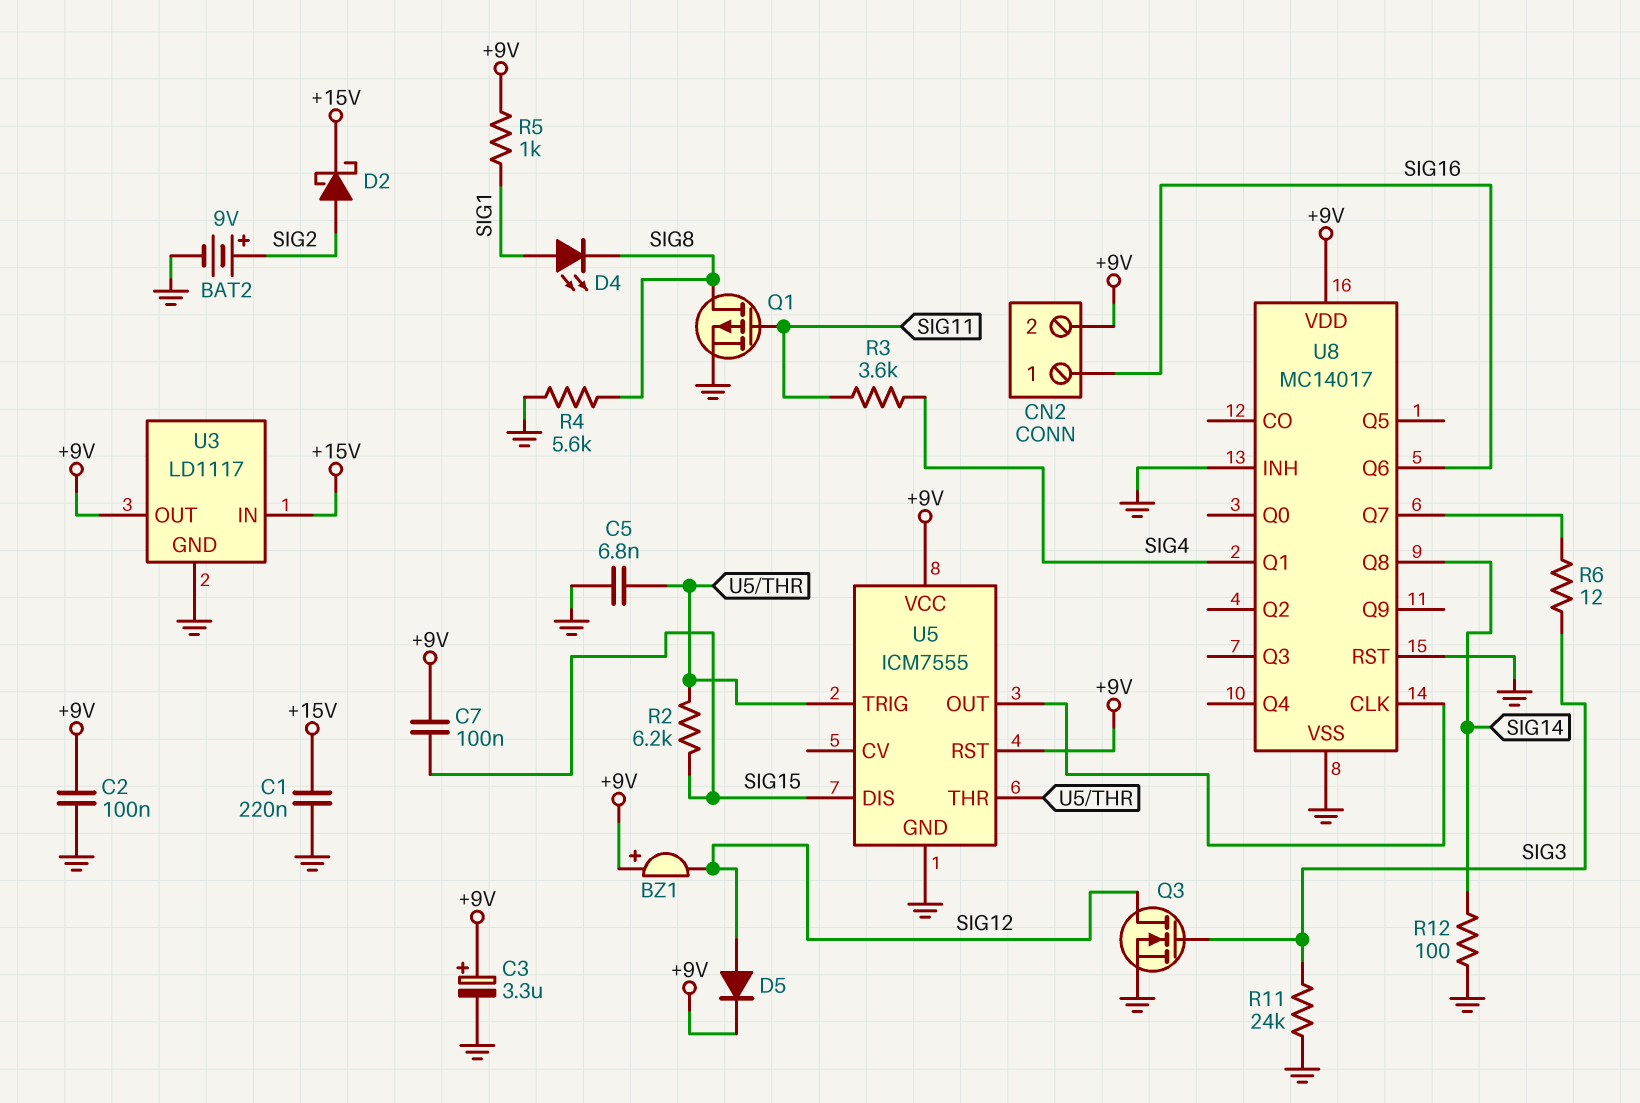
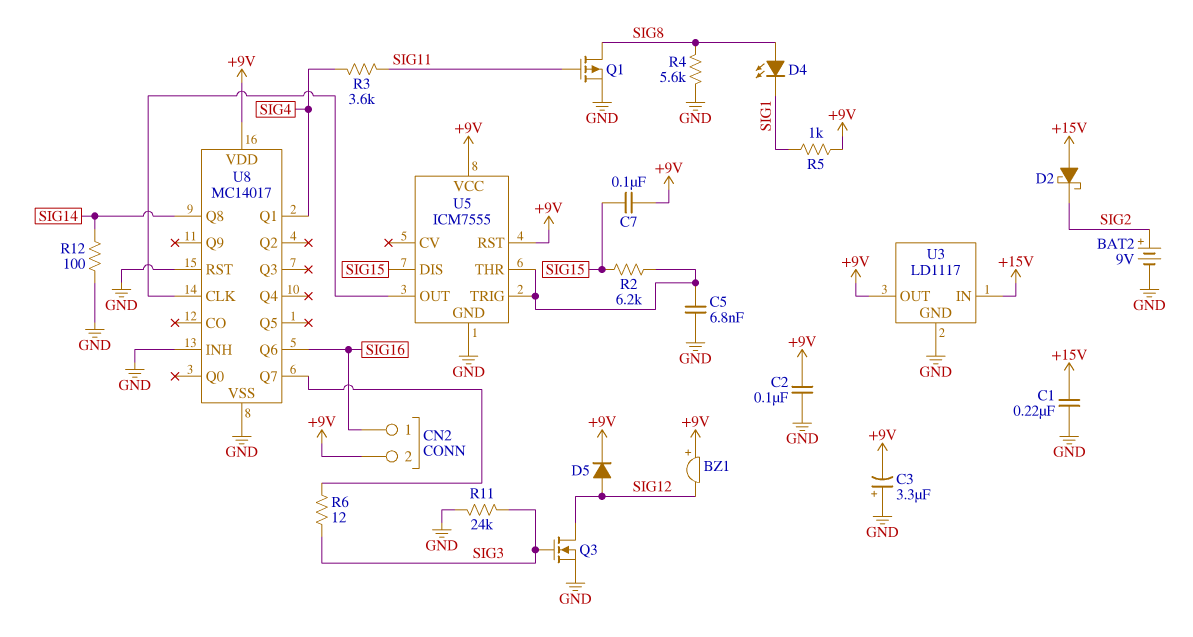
C3: 3.3uF (plus +9V, minus GND) -> 3.3uF (plus GND, minus +9V)
D2: schottky (A SIG2, K +15V) -> schottky (A +15V, K SIG2)
D4: LED (A SIG1, K SIG8) -> LED (A SIG8, K SIG1)

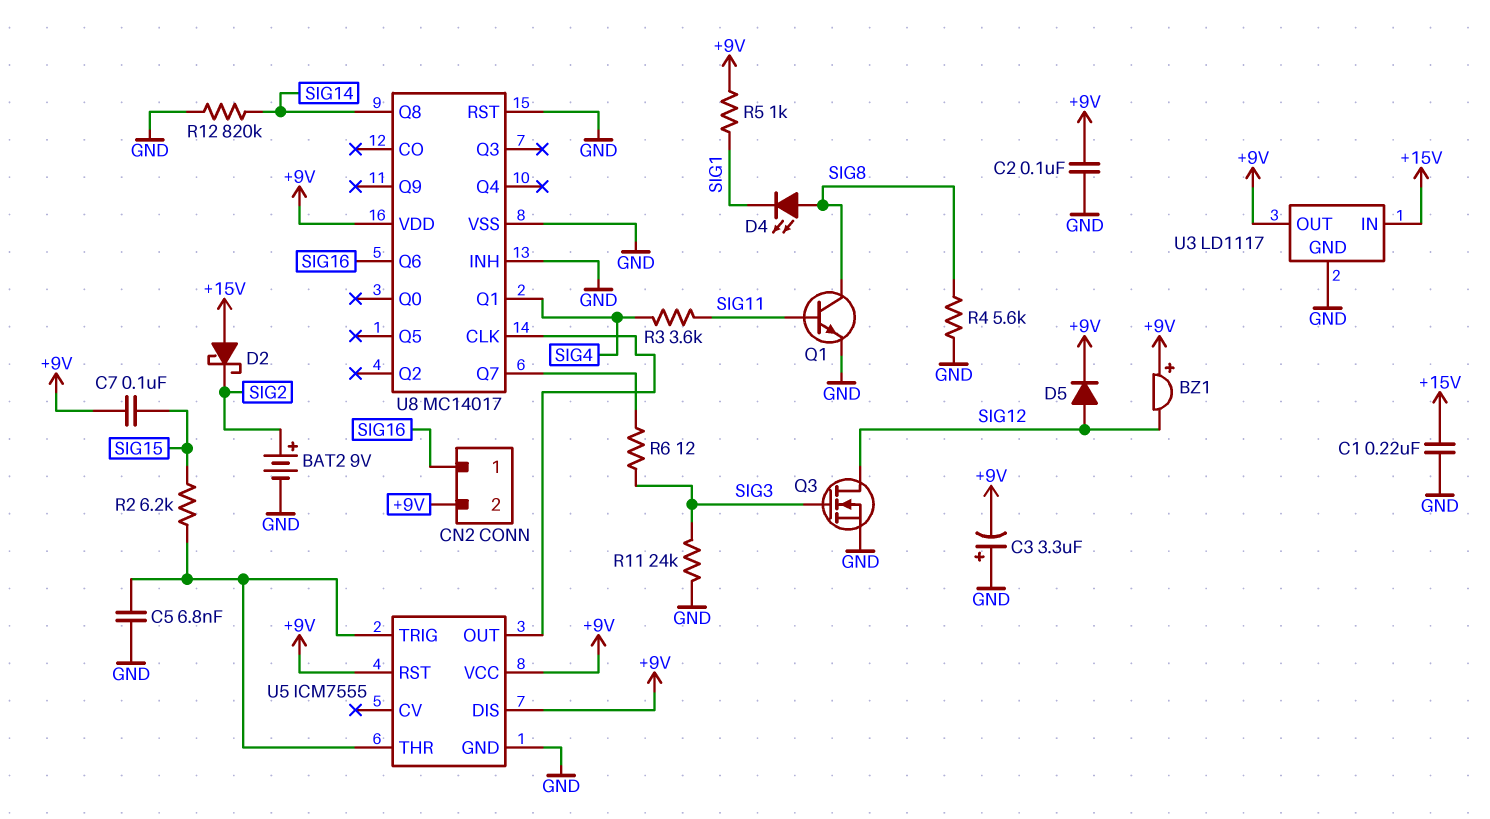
Q1: PMOS (G SIG11, D SIG8, S GND) -> NPN (B SIG11, C SIG8, E GND)
R12: 100 (GND, SIG14) -> 820k (GND, SIG14)
U5 pin DIS: SIG15 -> +9V

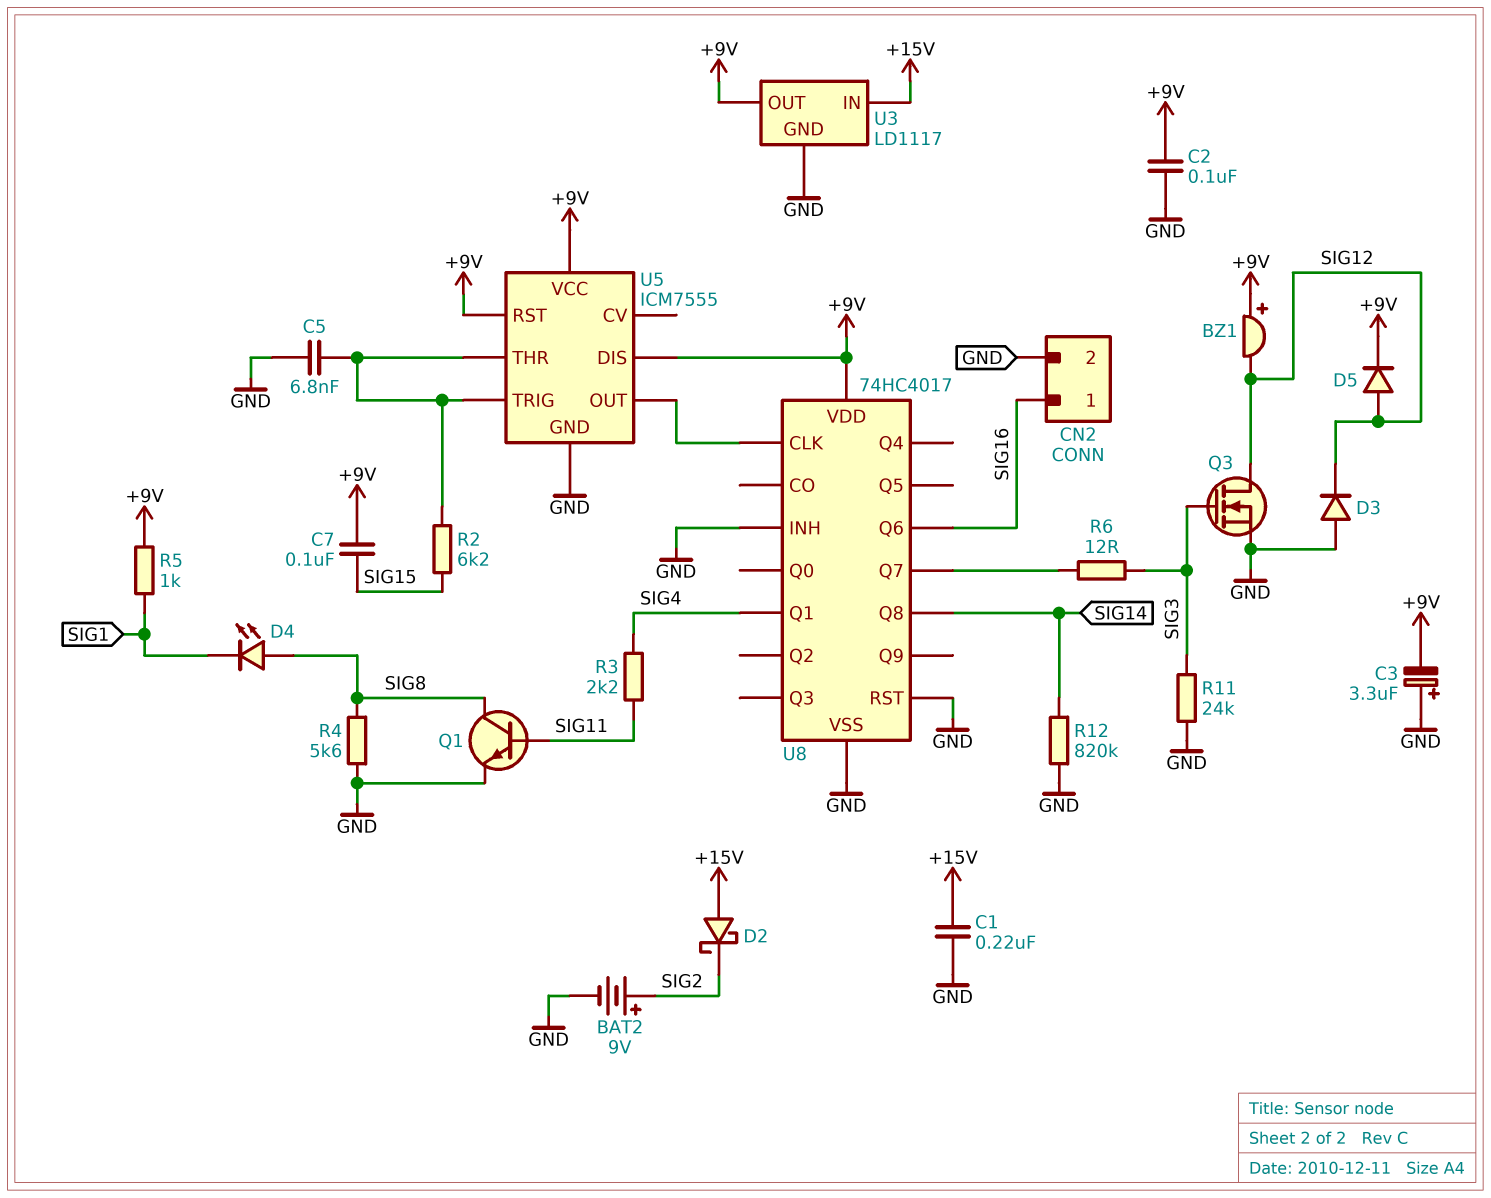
CN2 pin 2: +9V -> GND
D3: none -> diode (A GND, K SIG12)
R3: 3.6k (SIG4, SIG11) -> 2.2k (SIG4, SIG11)
U8: MC14017 -> 74HC4017

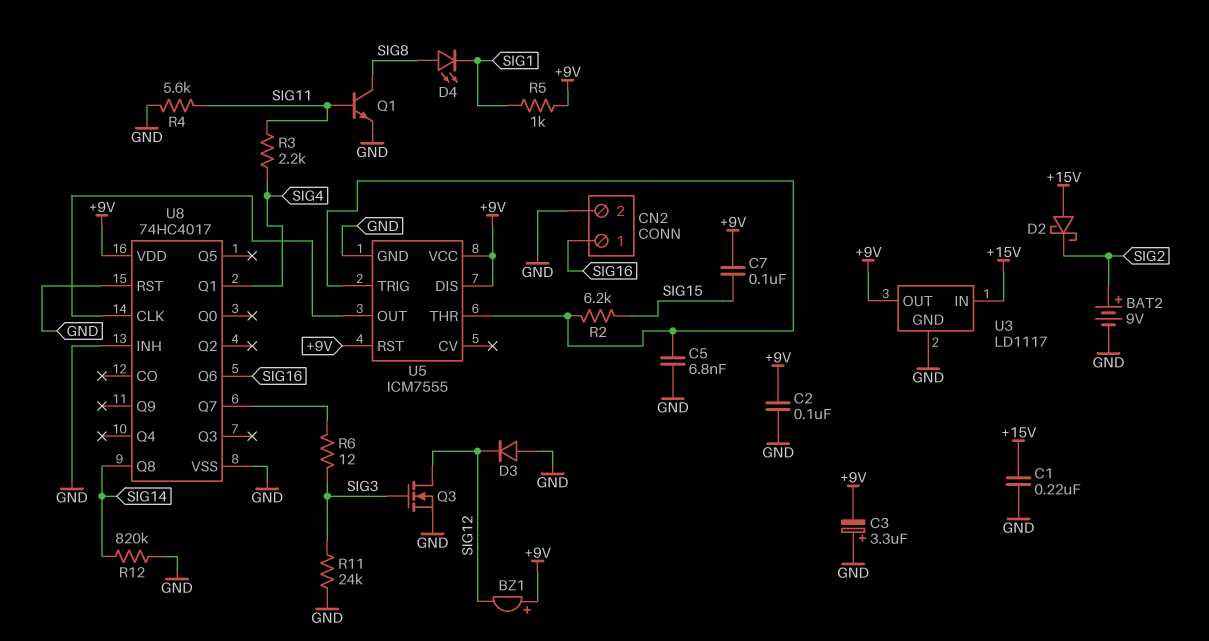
D5: diode (A SIG12, K +9V) -> none
R4: 5.6k (GND, SIG8) -> 5.6k (GND, SIG11)

